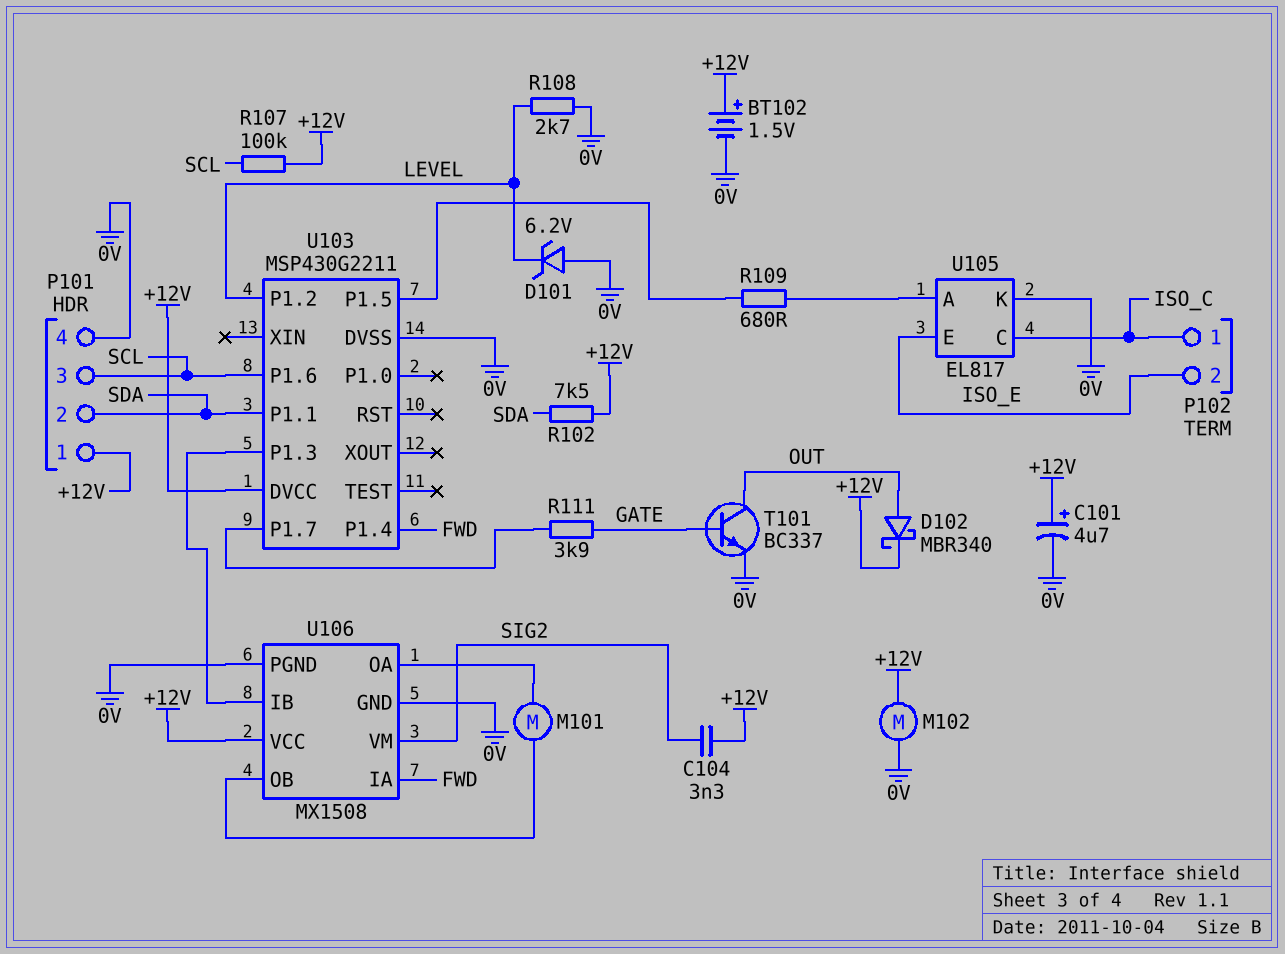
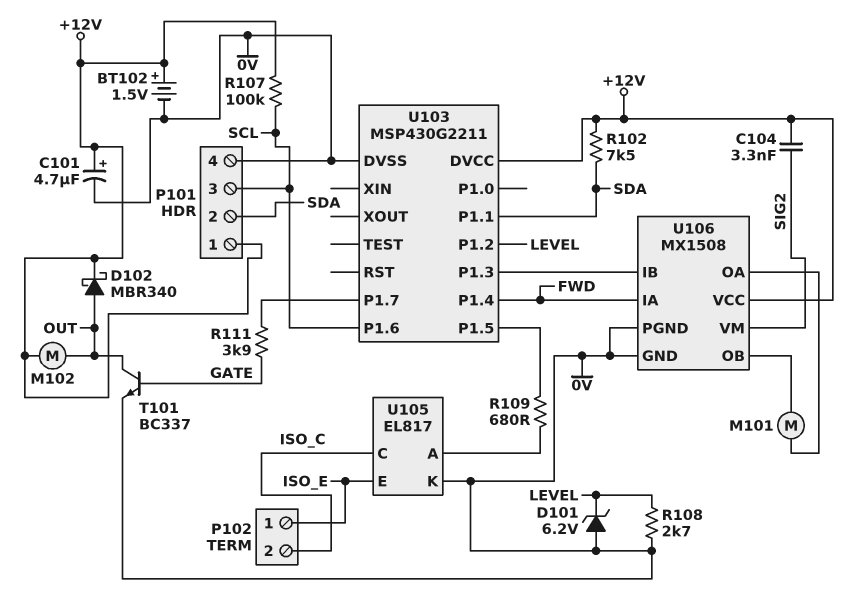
M102: motor (+12V, 0V) -> motor (+12V, OUT)
P102 pin 1: ISO_C -> ISO_E
P102 pin 2: ISO_E -> ISO_C

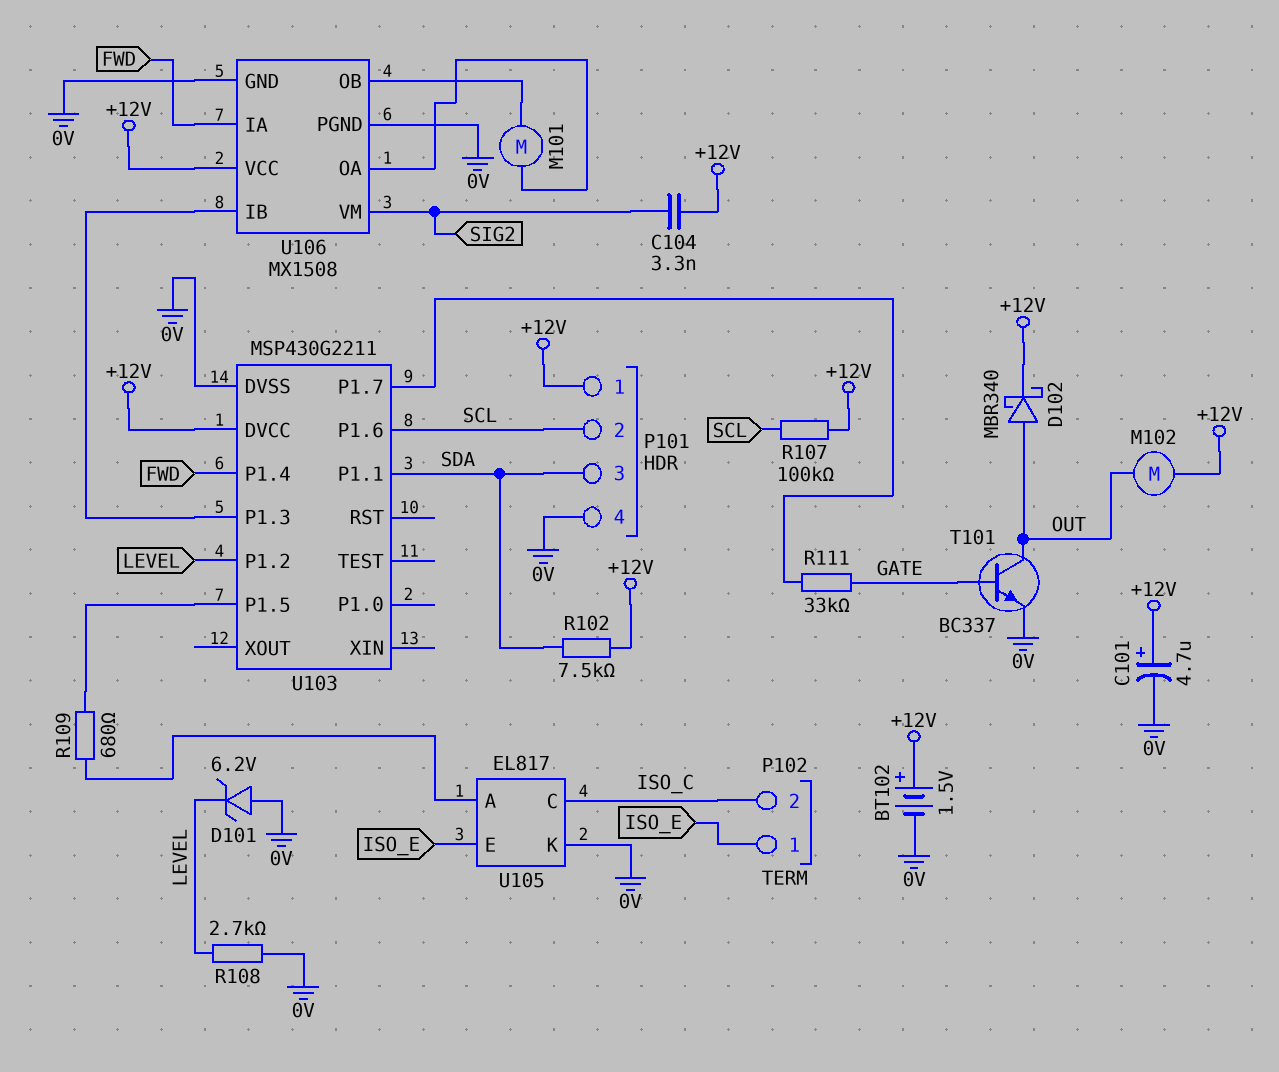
P101 pin 2: SDA -> SCL
P101 pin 3: SCL -> SDA
R111: 3.9k (GATE, U103/P1.7) -> 33k (GATE, U103/P1.7)

